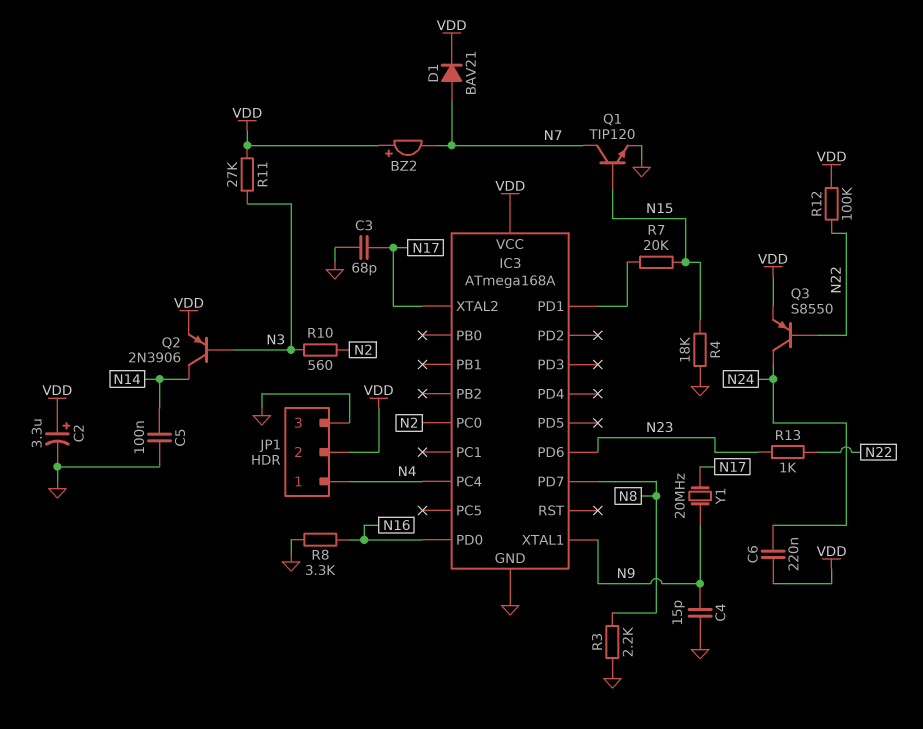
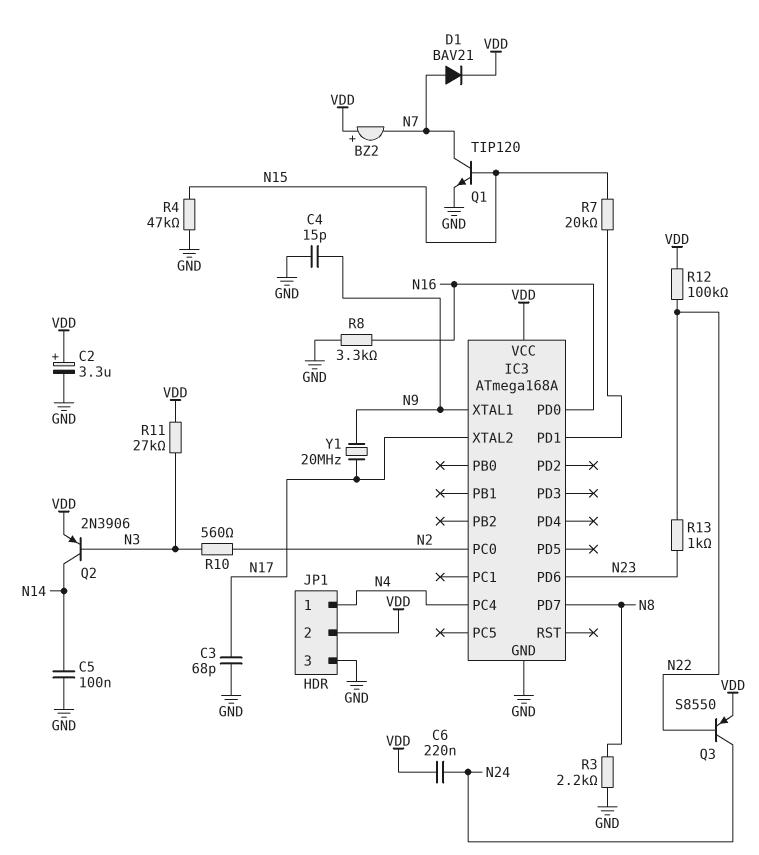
R4: 18k (GND, N15) -> 47k (GND, N15)

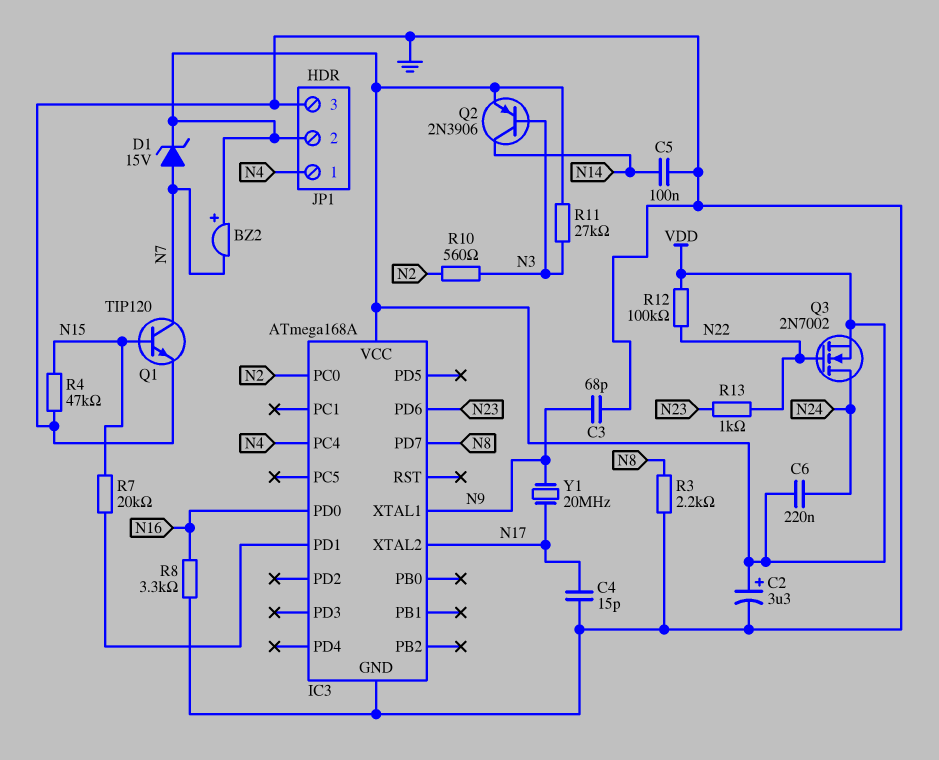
C3: 68pF (GND, N17) -> 68pF (GND, N9)
C4: 15pF (GND, N9) -> 15pF (GND, N17)
D1: diode BAV21 (A N7, K VDD) -> zener 15V (A N7, K VDD)
Q3: PNP S8550 (B N22, C N24, E VDD) -> NMOS 2N7002 (G N22, D N24, S VDD)

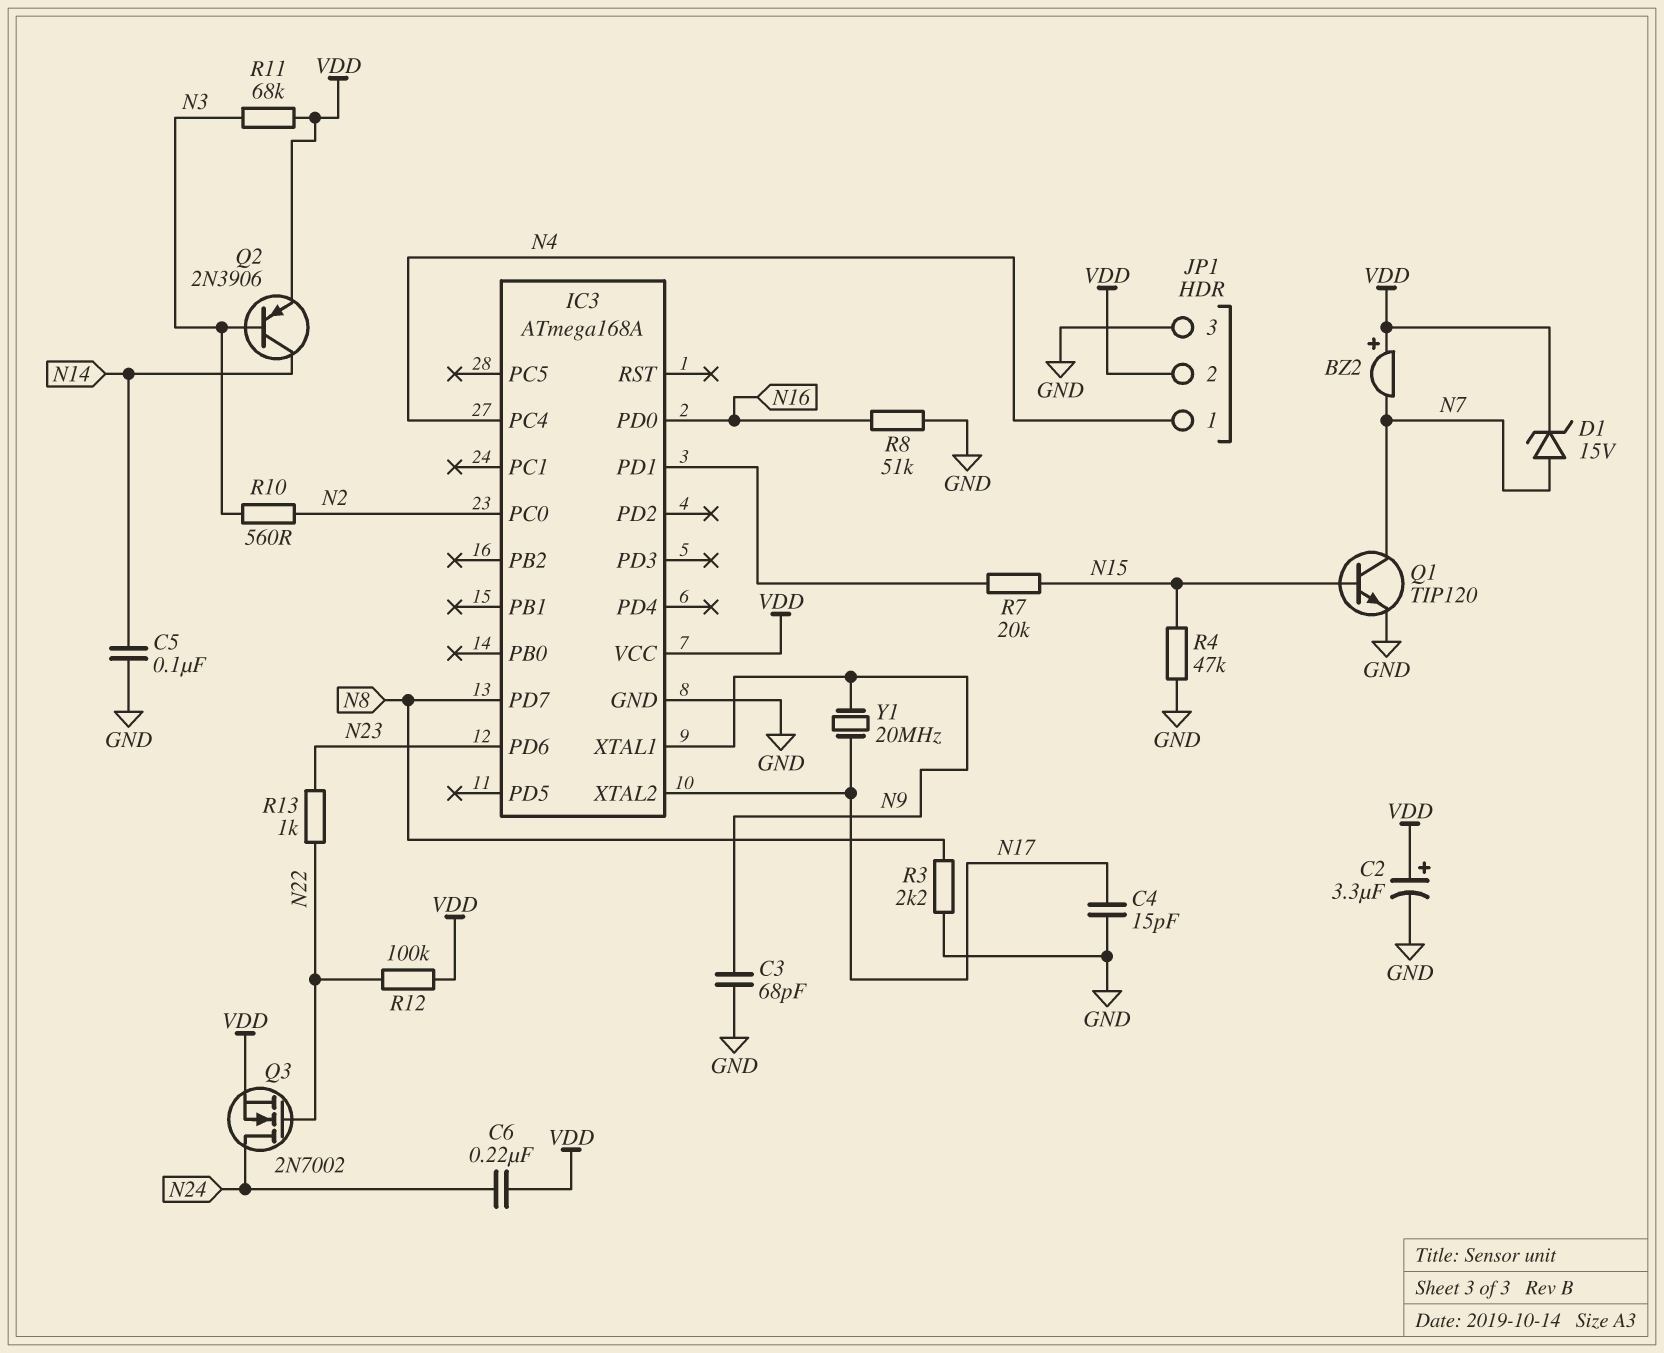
R8: 3.3k (GND, N16) -> 51k (GND, N16)
R11: 27k (N3, VDD) -> 68k (N3, VDD)

